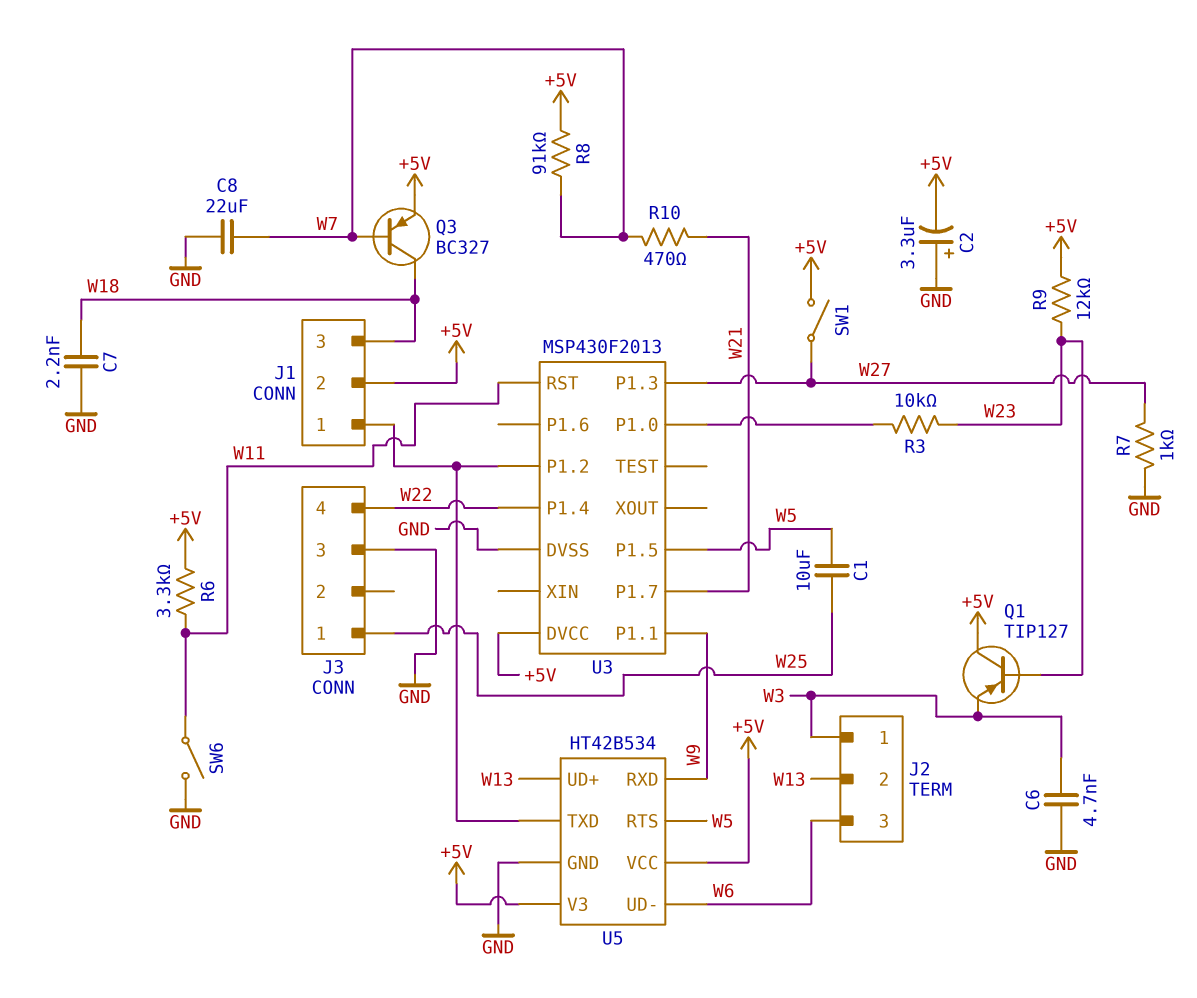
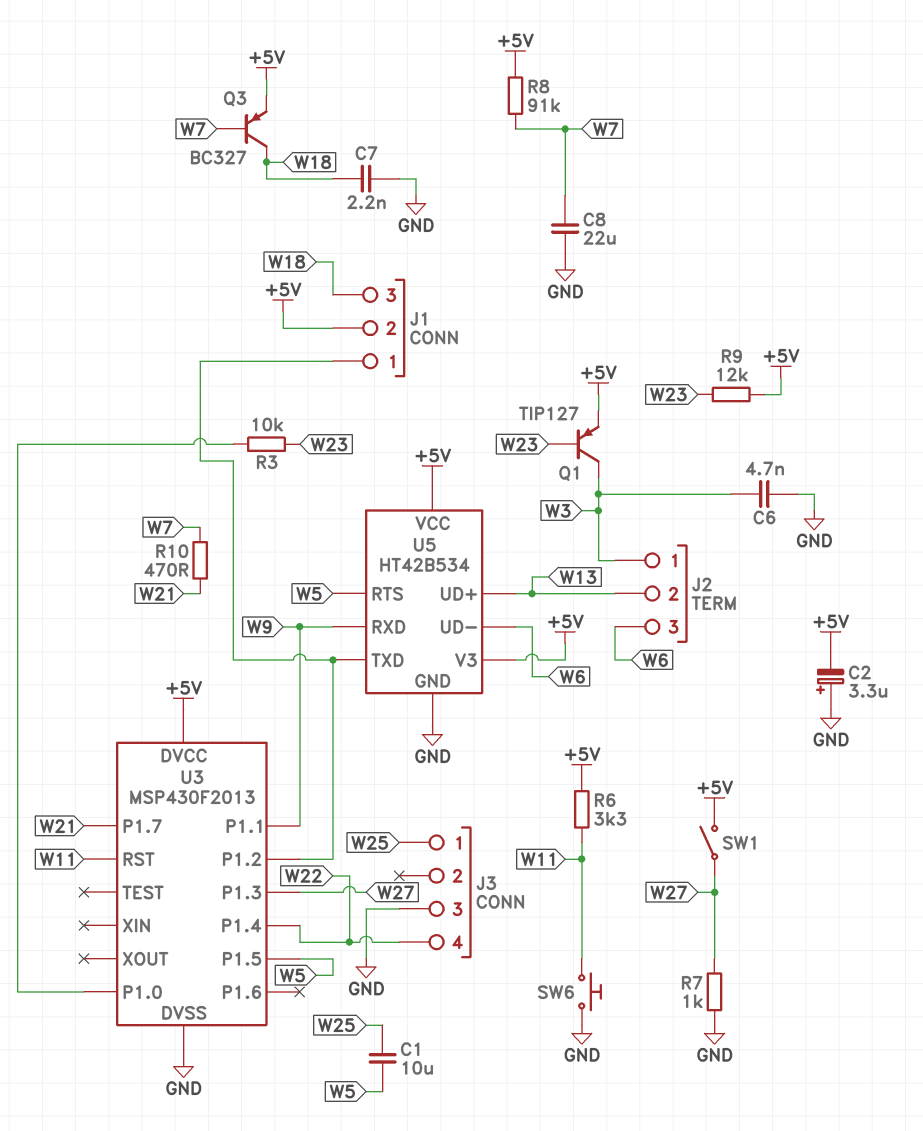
Q1: PNP TIP127 (B W23, C +5V, E W3) -> PNP TIP127 (B W23, C W3, E +5V)
SW6: switch (GND, W11) -> button (GND, W11)

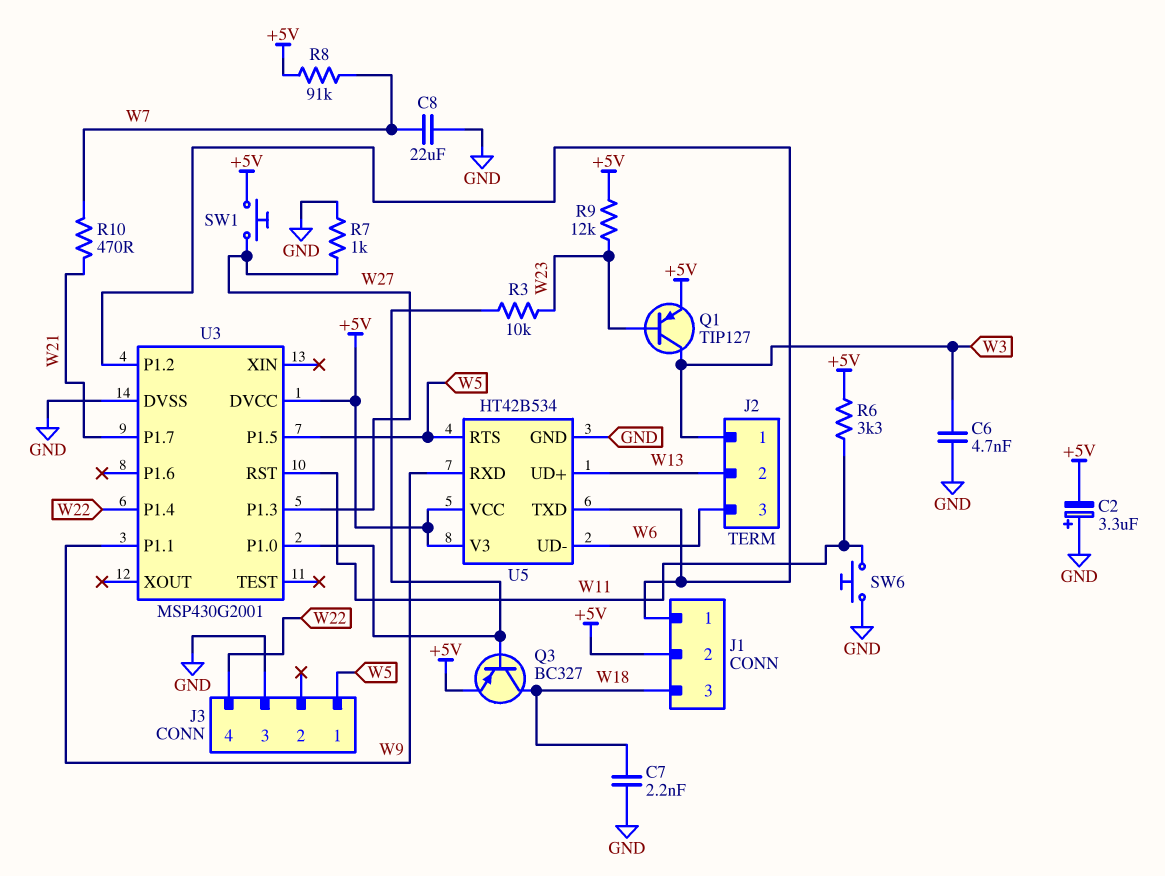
C1: 10uF (W5, W25) -> none
J3 pin 1: W25 -> W5
Q3: PNP BC327 (B W7, C W18, E +5V) -> PNP BC327 (B U3/P1.0, C W18, E +5V)
SW1: switch (+5V, W27) -> button (+5V, W27)
U3: MSP430F2013 -> MSP430G2001

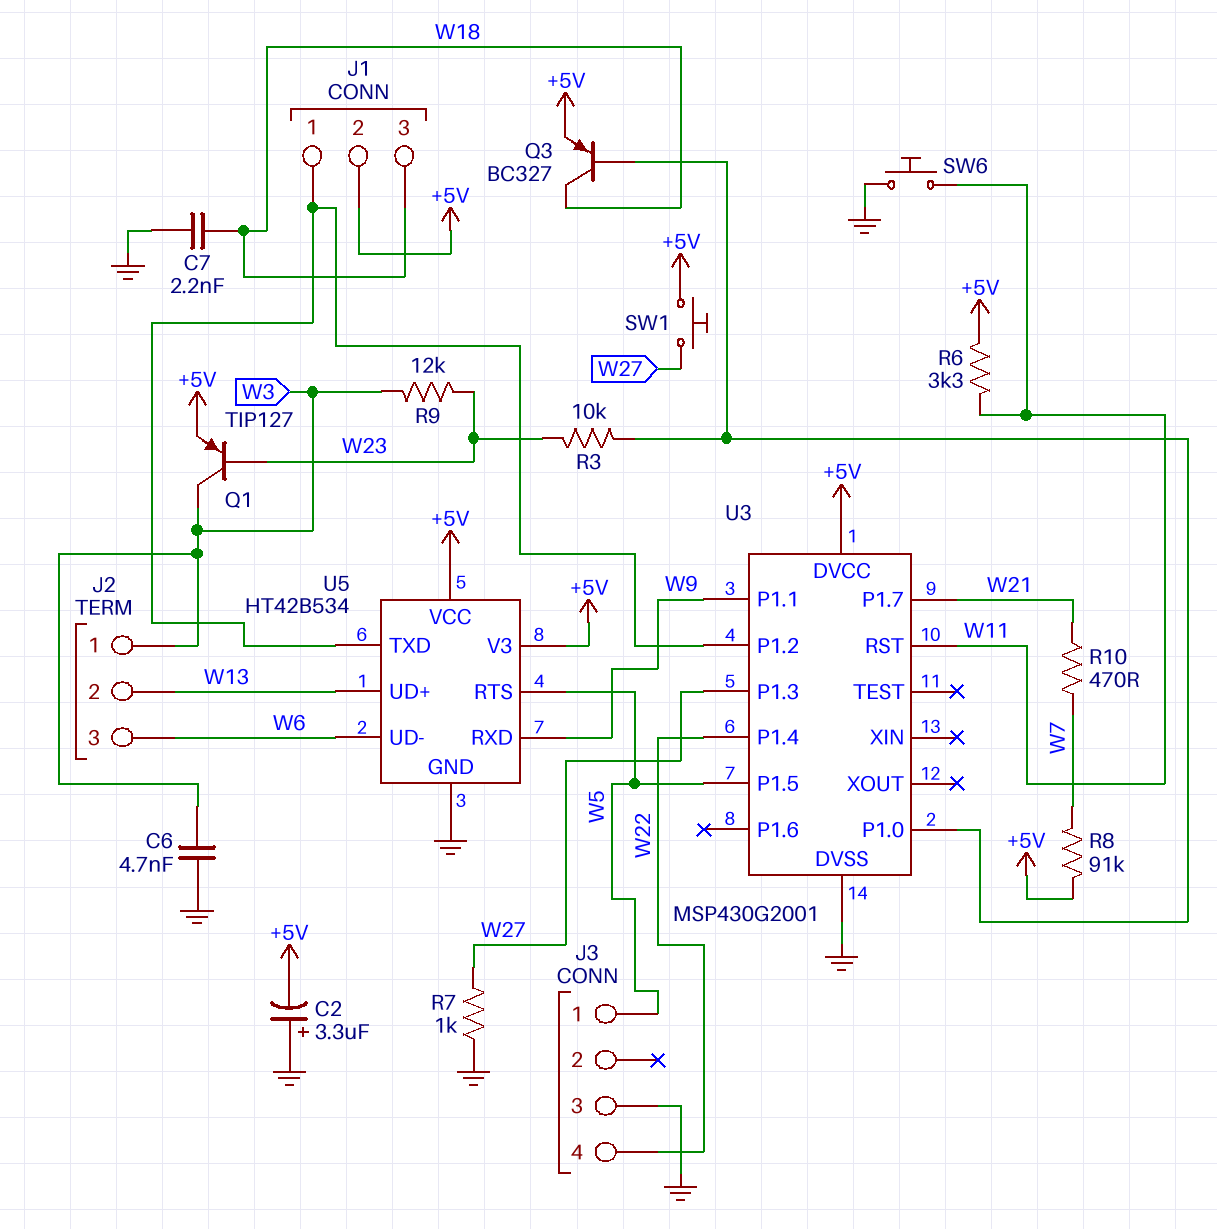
C8: 22uF (GND, W7) -> none
R9: 12k (+5V, W23) -> 12k (W3, W23)

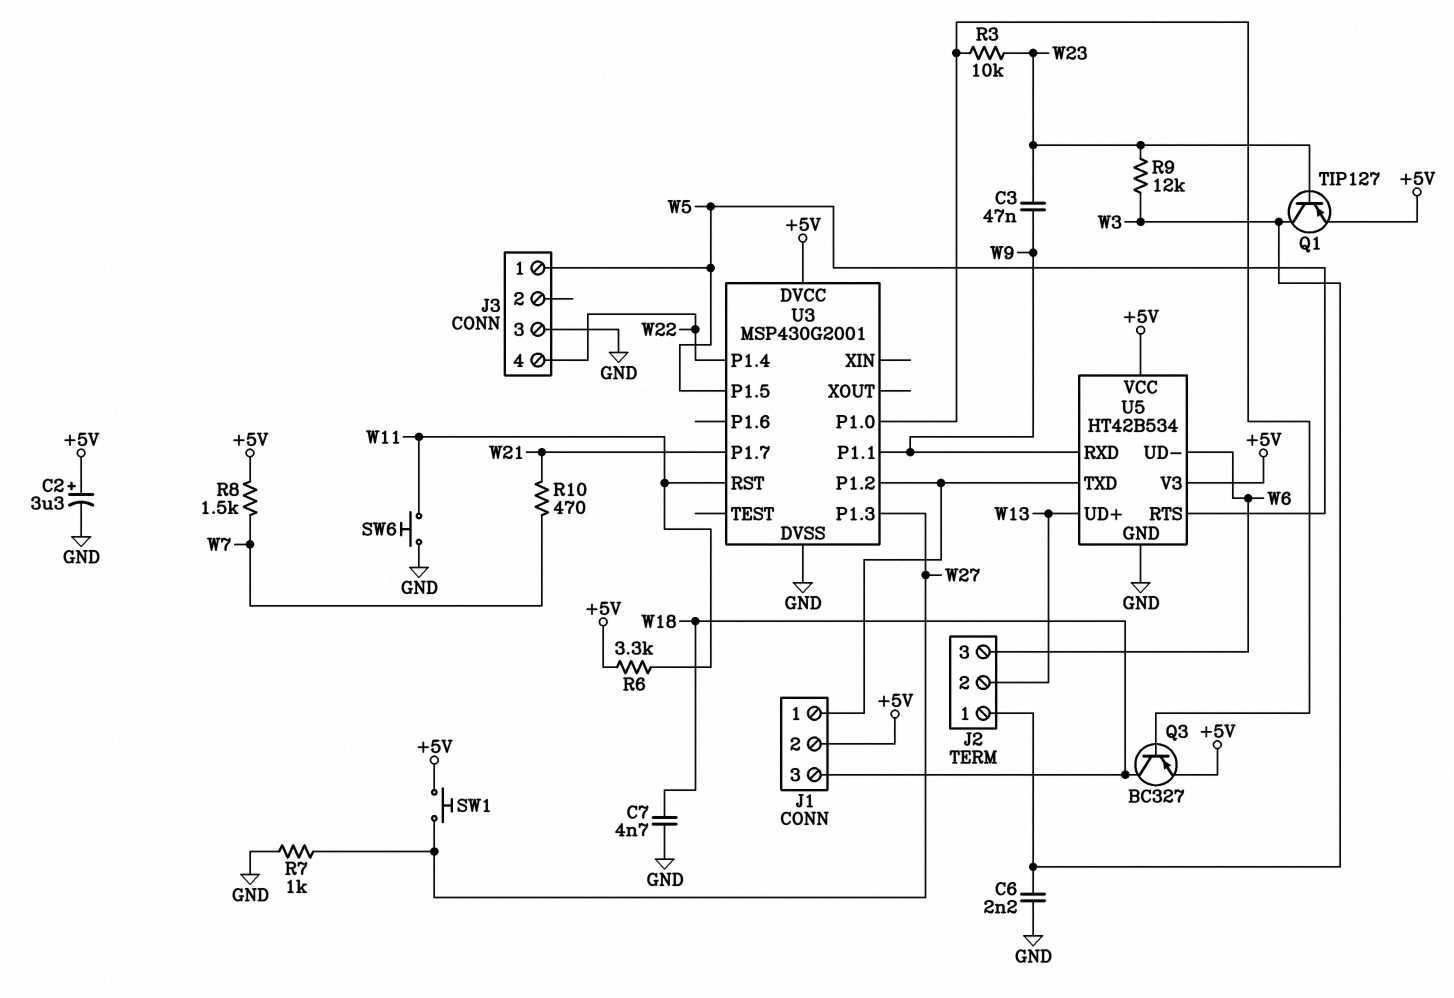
C2: 3.3uF (plus GND, minus +5V) -> 3.3uF (plus +5V, minus GND)
C3: none -> 47nF (W9, W23)
C6: 4.7nF (GND, W3) -> 2.2nF (GND, W3)
C7: 2.2nF (GND, W18) -> 4.7nF (GND, W18)
R8: 91k (+5V, W7) -> 1.5k (+5V, W7)

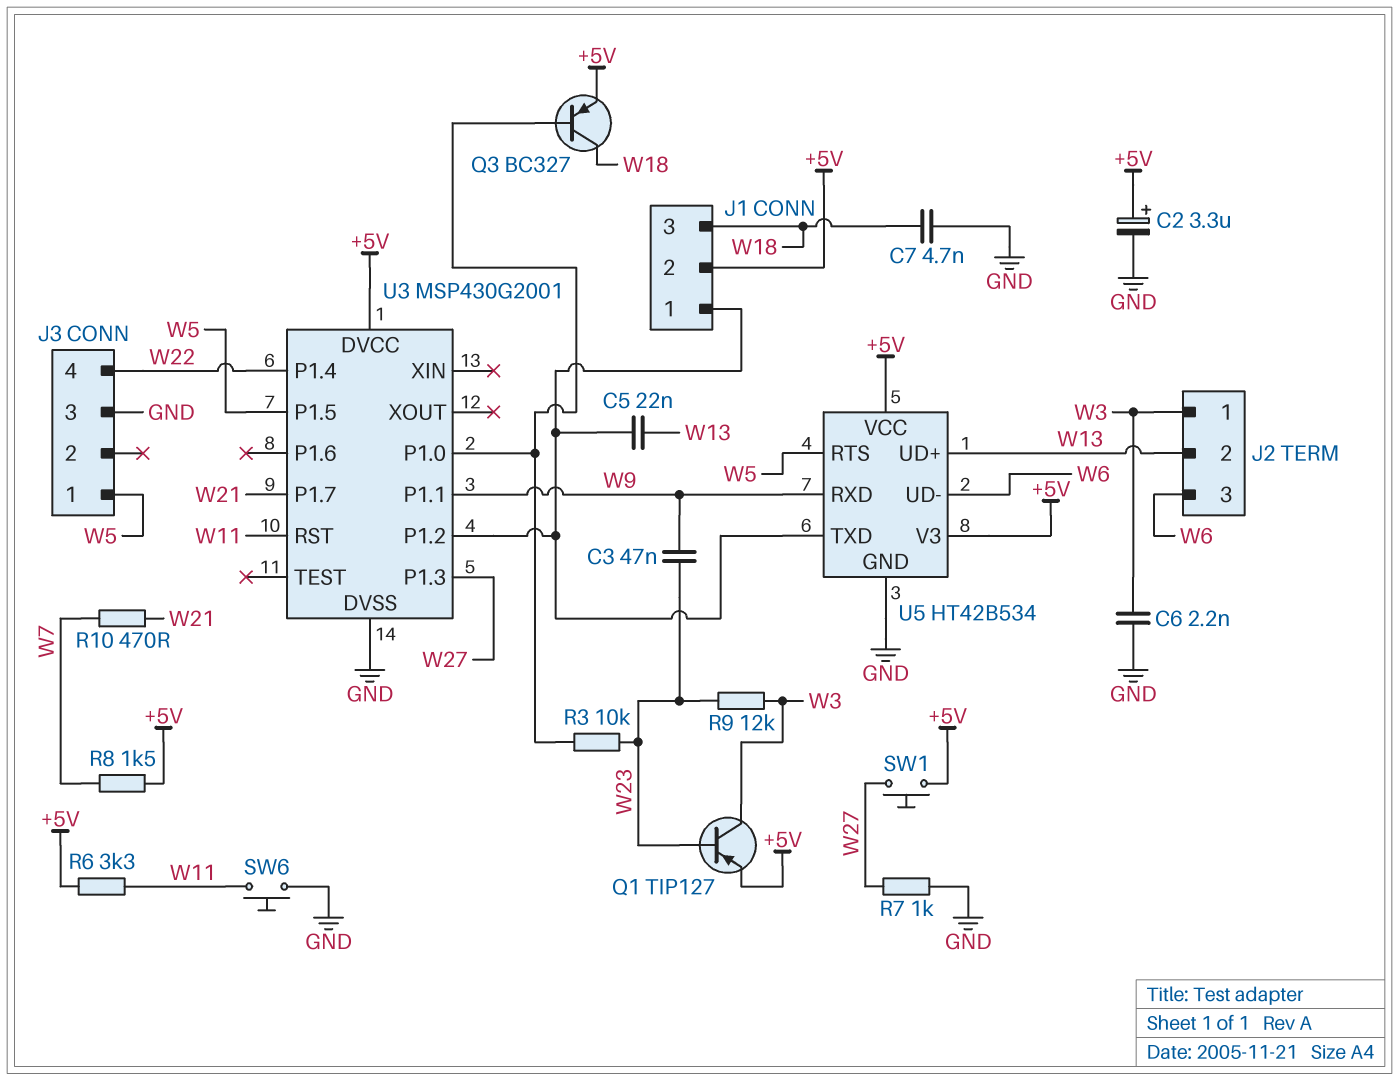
C5: none -> 22nF (J1/1, W13)

